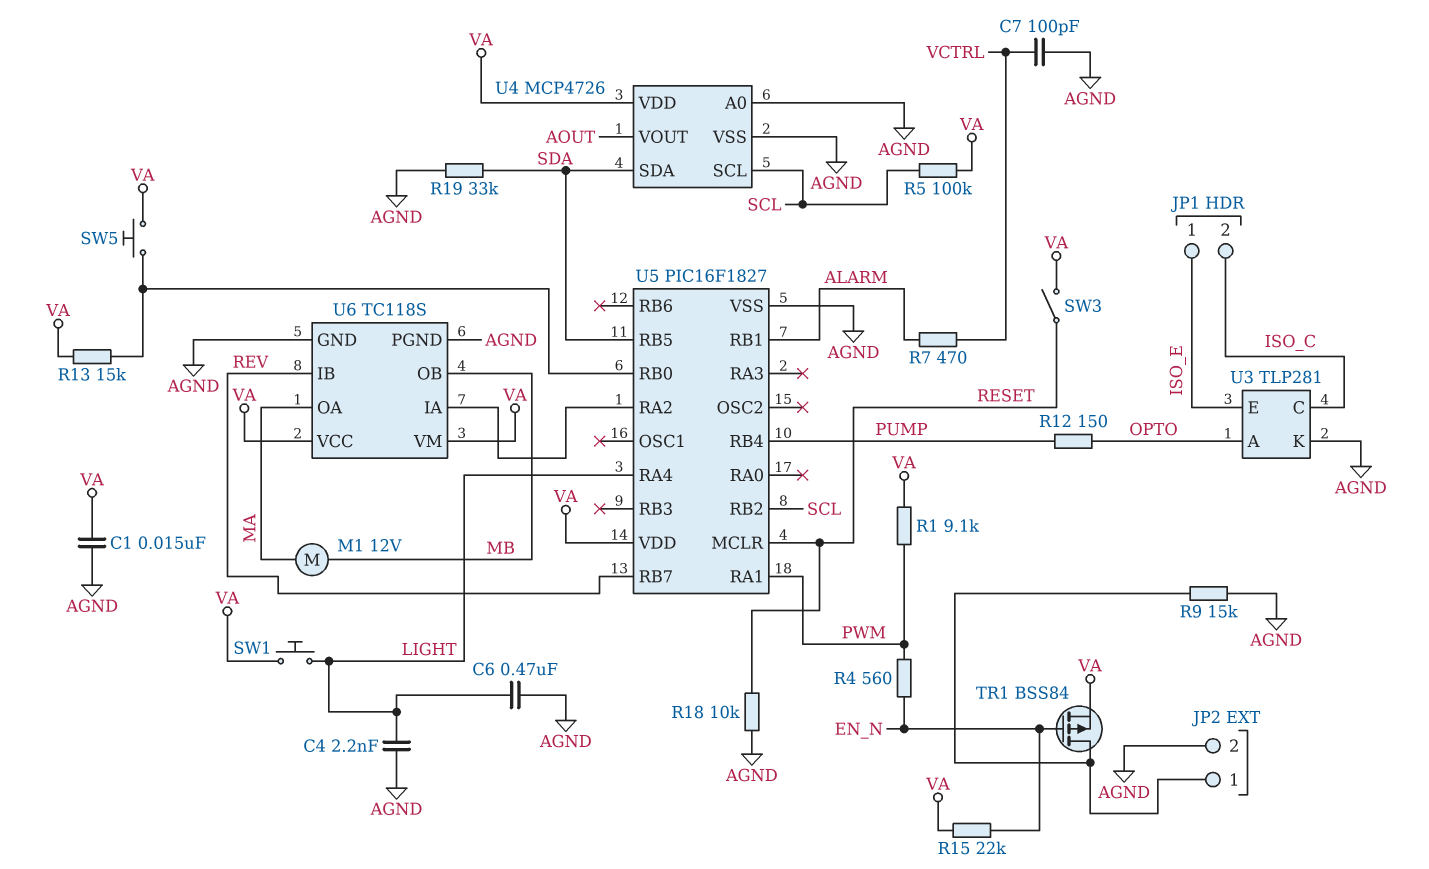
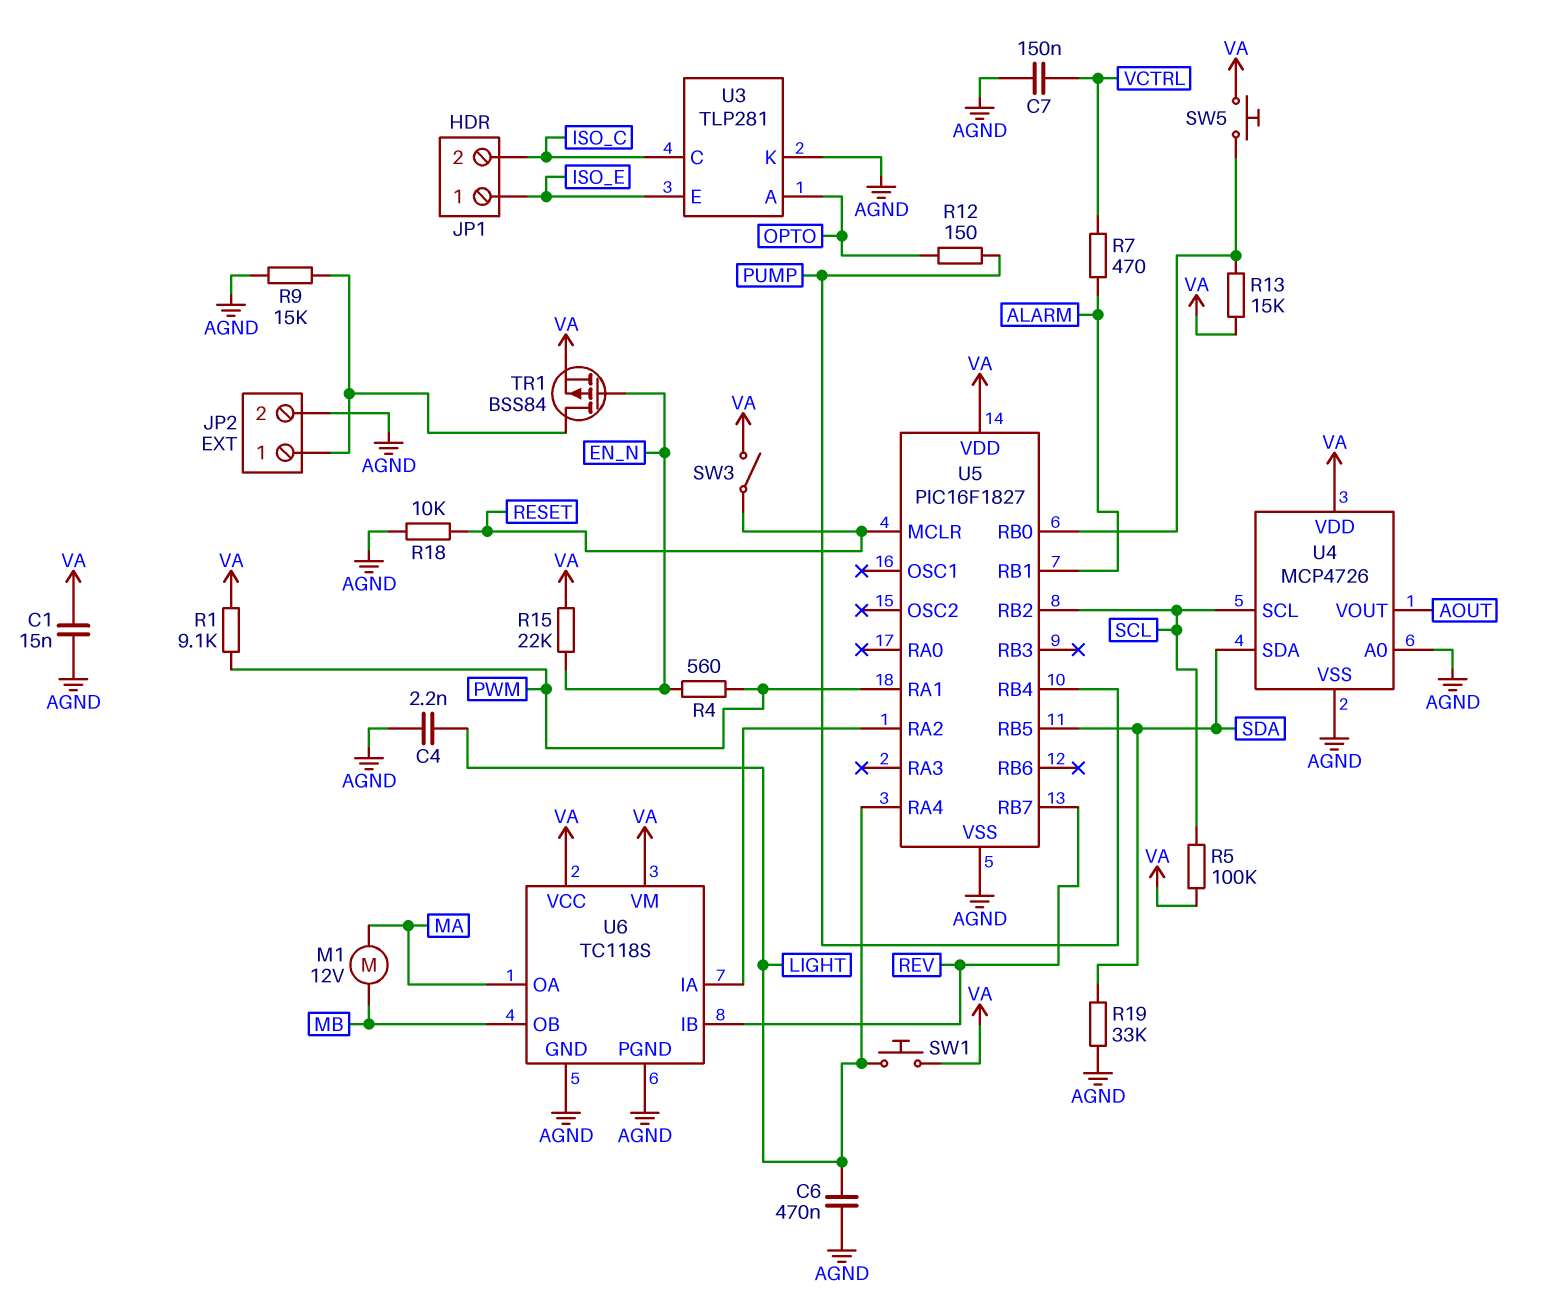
C7: 100pF (AGND, VCTRL) -> 150nF (AGND, VCTRL)

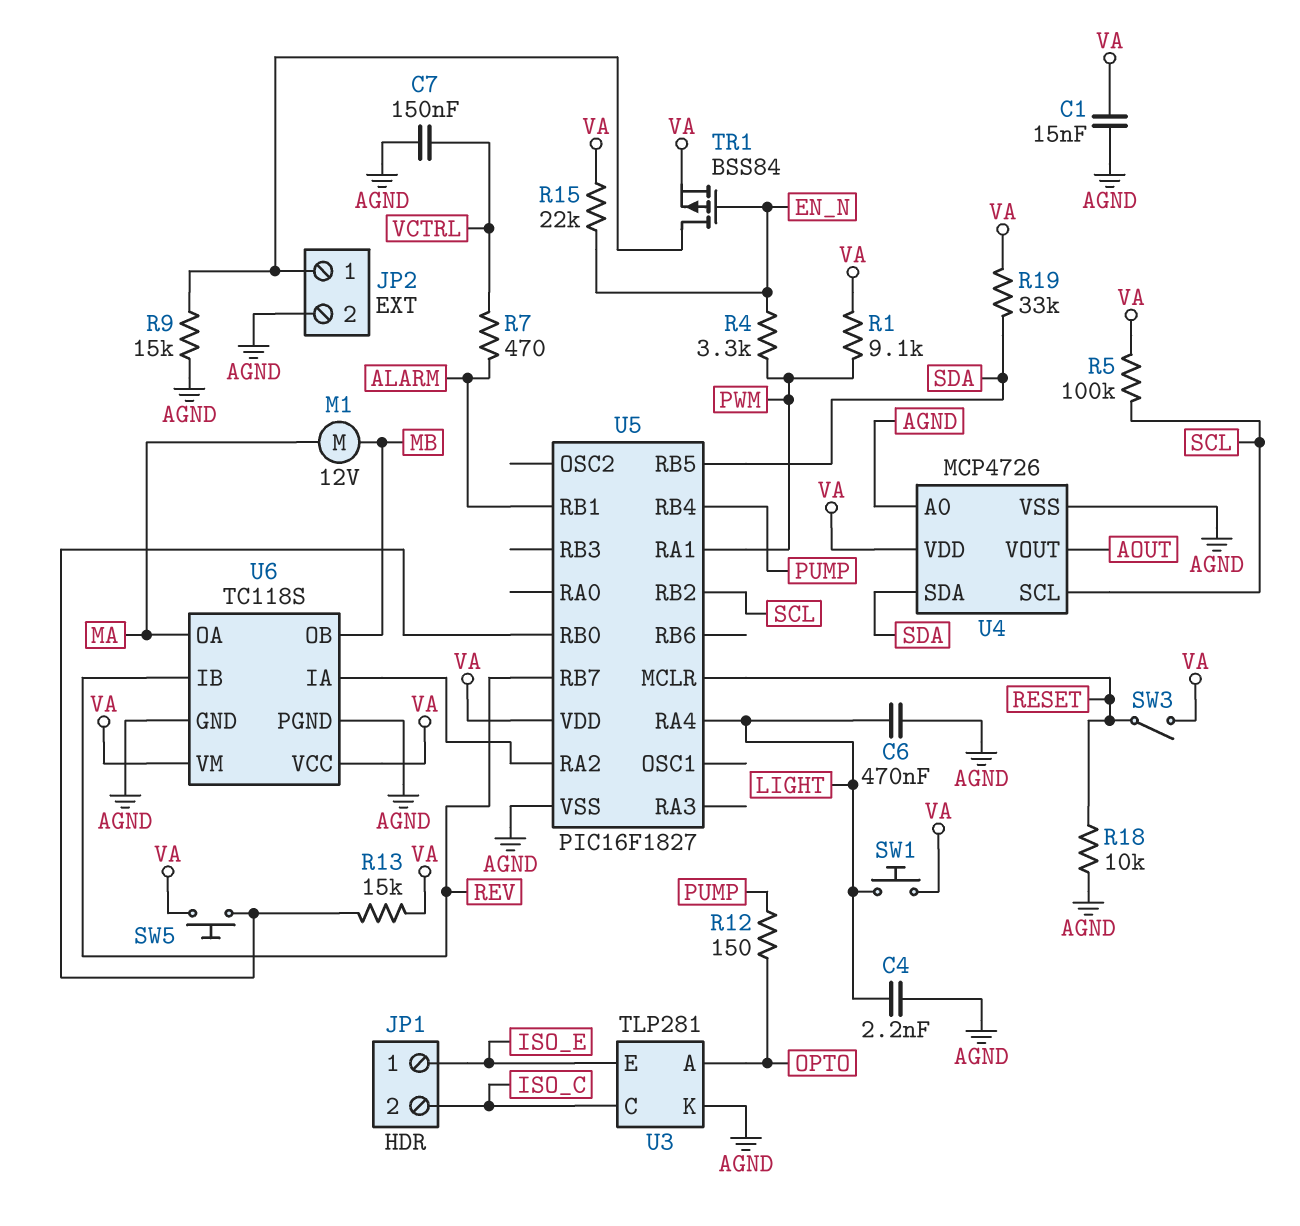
R4: 560 (EN_N, PWM) -> 3.3k (EN_N, PWM)
R19: 33k (AGND, SDA) -> 33k (SDA, VA)

